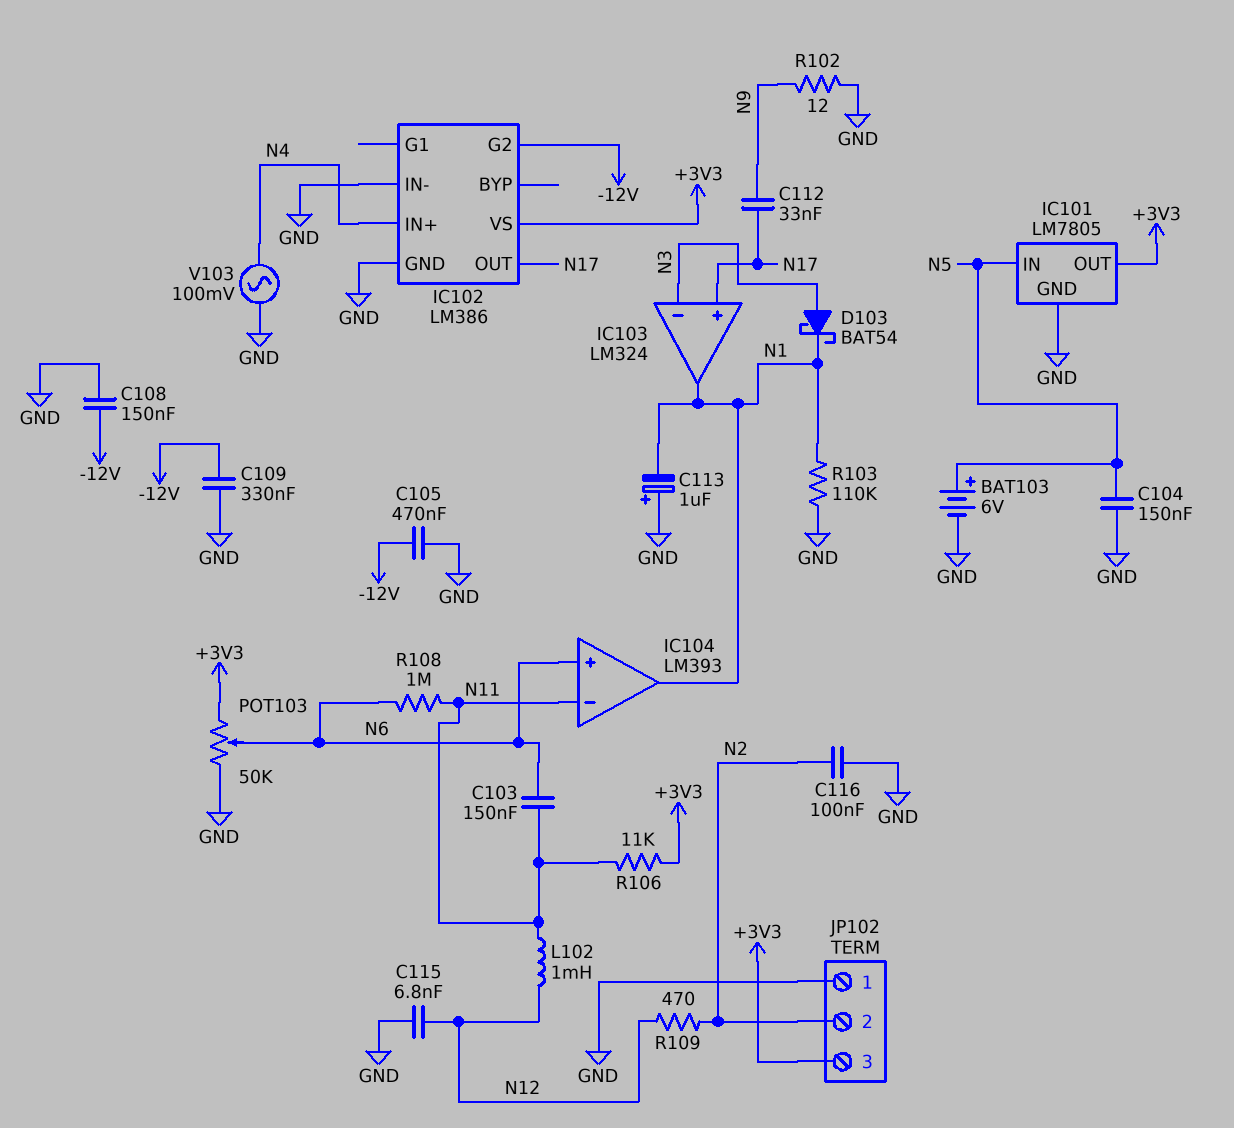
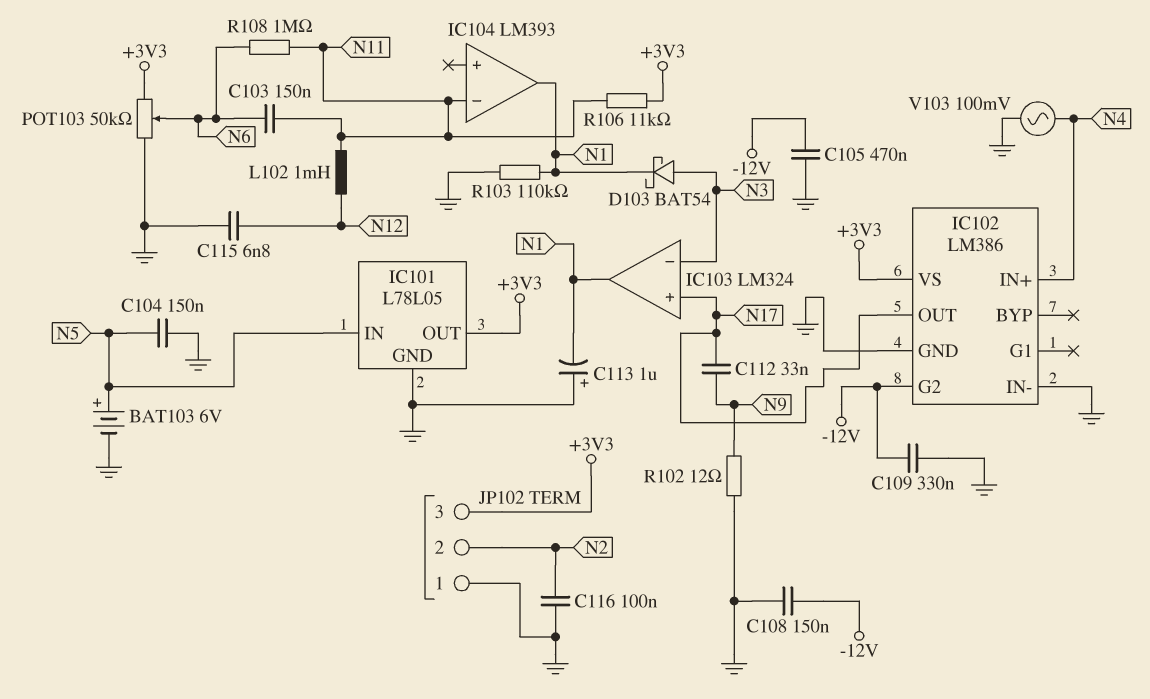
IC101: LM7805 -> L78L05
IC104 pin in+: N6 -> none
R109: 470 (N2, N12) -> none

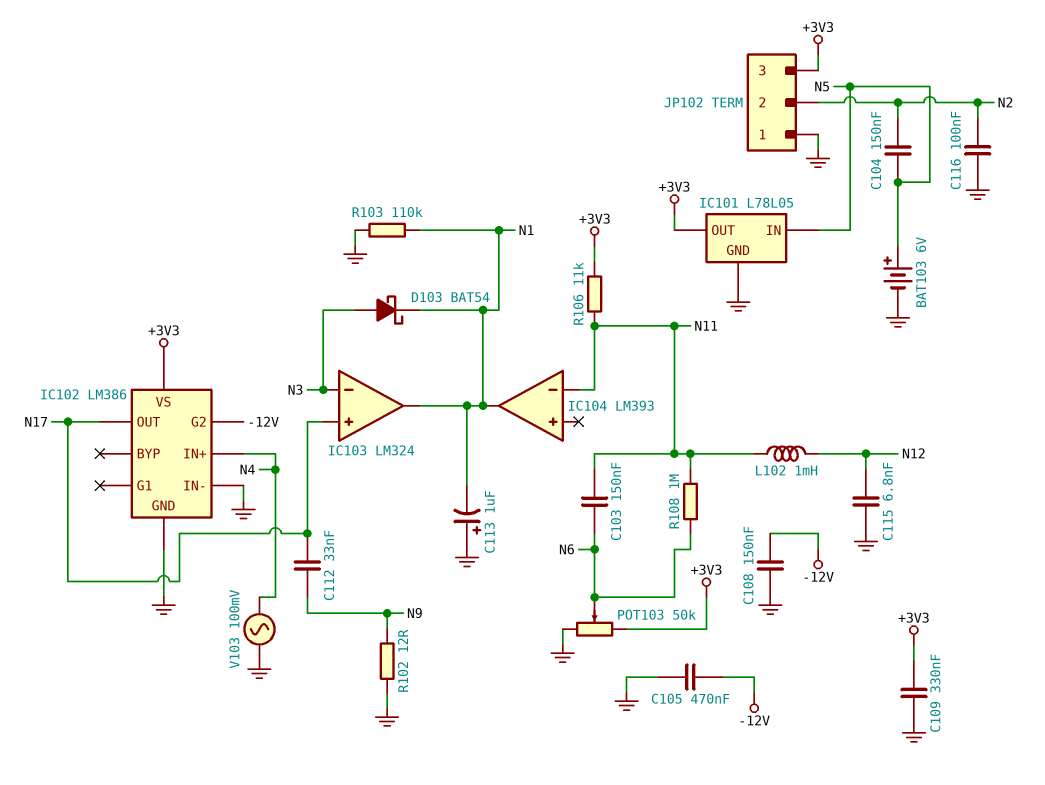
C104: 150nF (GND, N5) -> 150nF (N2, N5)
C109: 330nF (-12V, GND) -> 330nF (+3V3, GND)

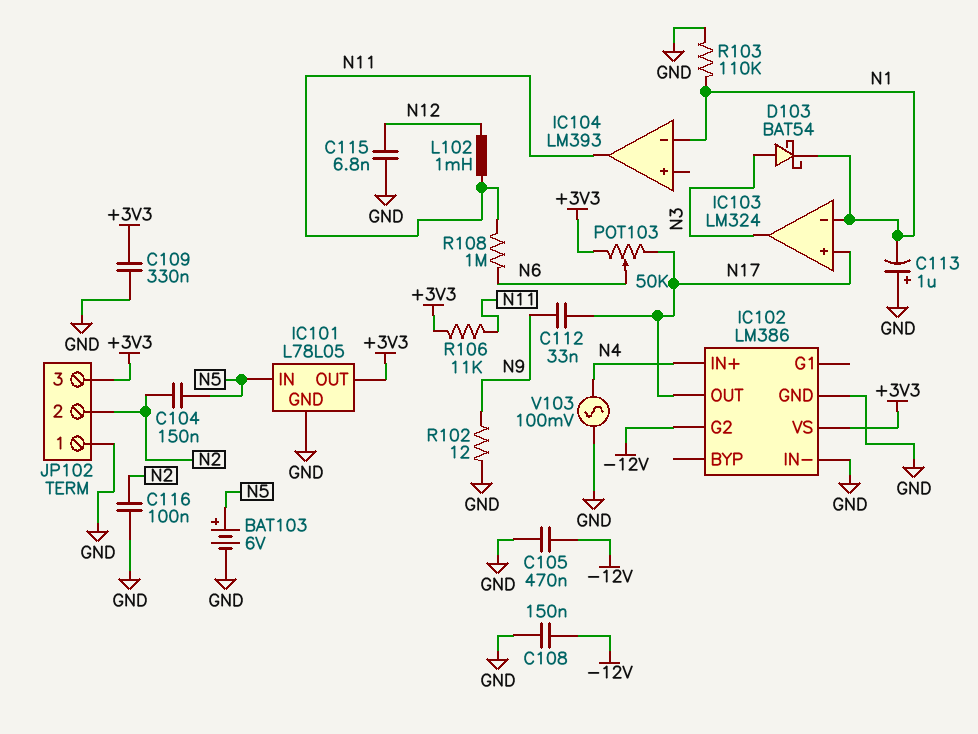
C103: 150nF (N6, N11) -> none
IC103 pin in-: N3 -> N1
IC103 pin out: N1 -> N3
IC104 pin in-: N11 -> N1
IC104 pin out: N1 -> N11
POT103: 50k (+3V3, GND, wiper N6) -> 50k (+3V3, N17, wiper N6)

